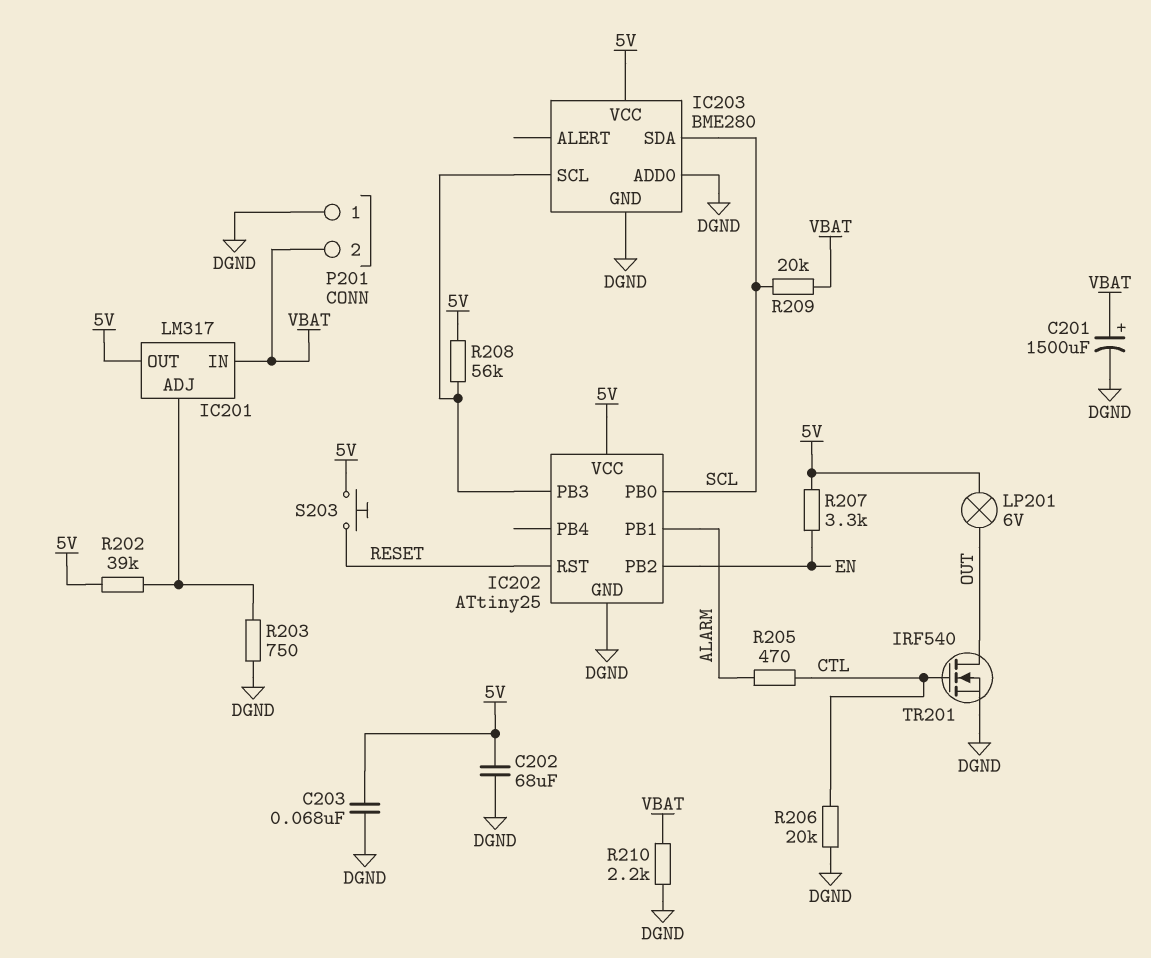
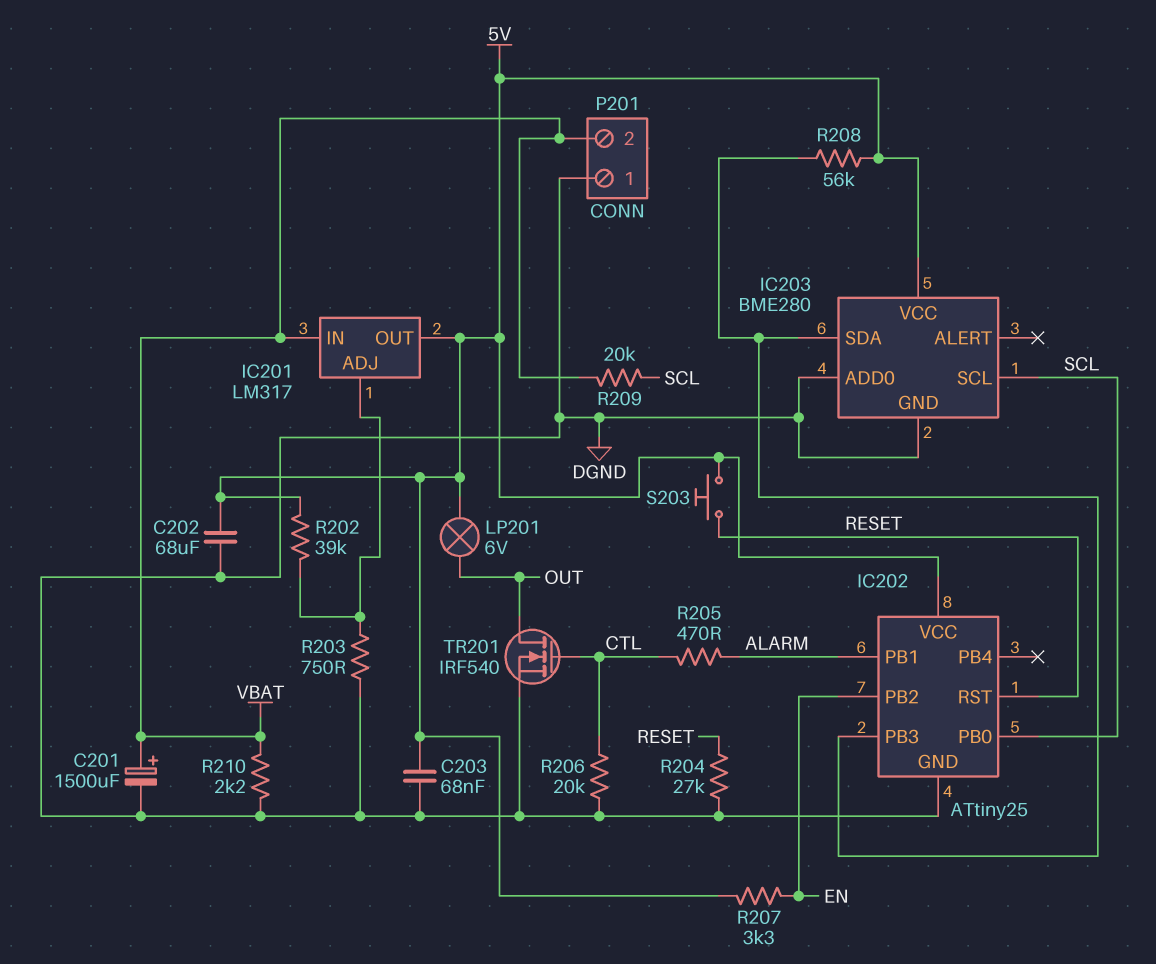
IC203 pin SCL: IC202/PB3 -> SCL
IC203 pin SDA: SCL -> IC202/PB3
R204: none -> 27k (DGND, RESET)

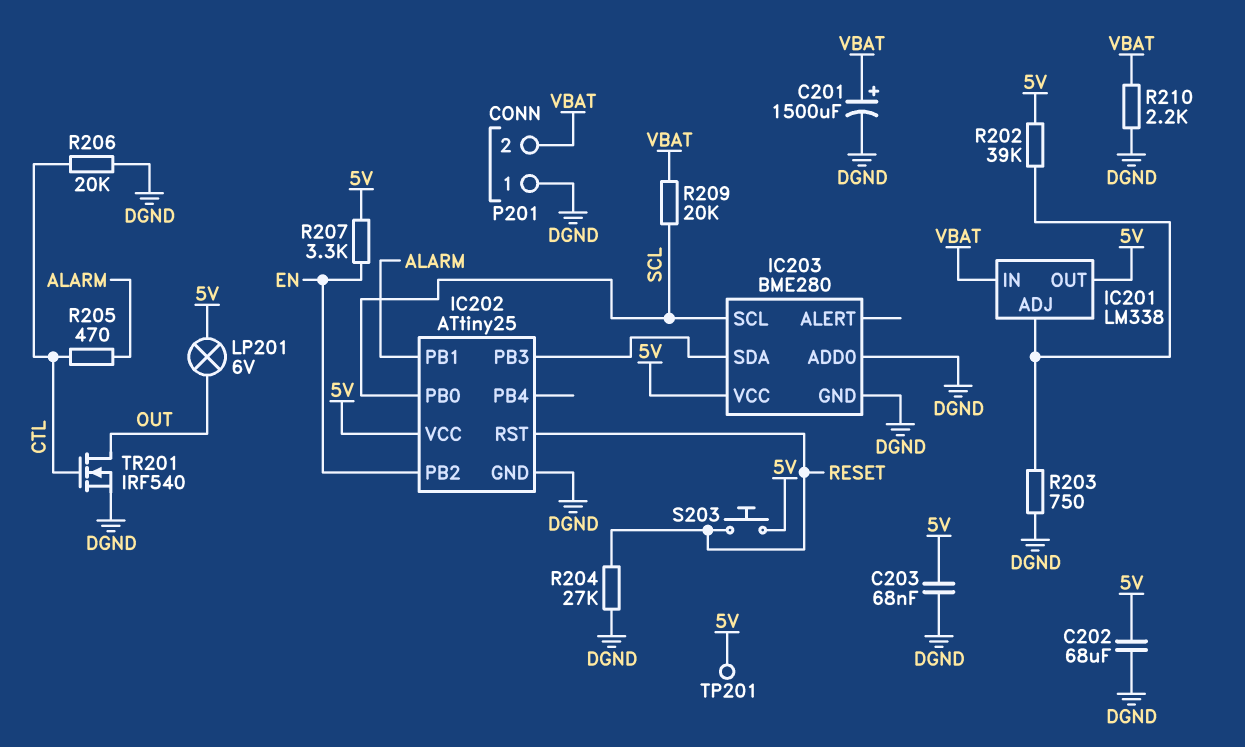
IC201: LM317 -> LM338
R208: 56k (5V, IC202/PB3) -> none
TP201: none -> test point (5V)

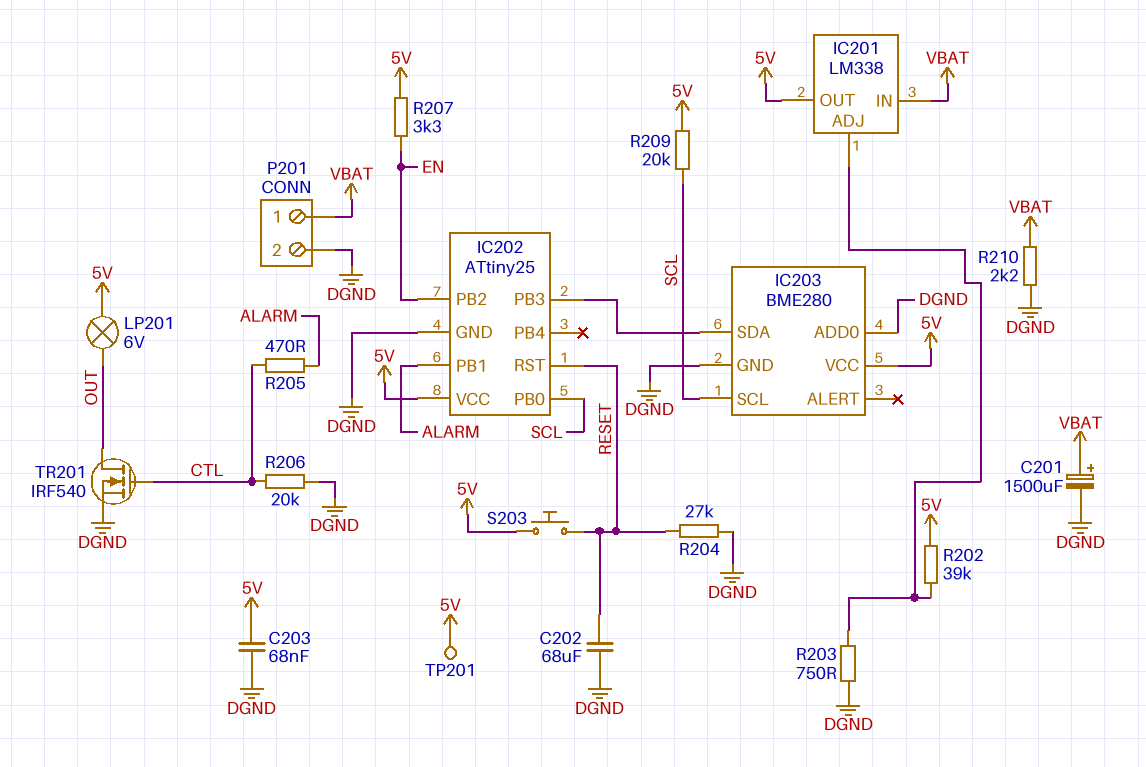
C202: 68uF (5V, DGND) -> 68uF (DGND, RESET)
P201 pin 1: DGND -> VBAT
P201 pin 2: VBAT -> DGND
R209: 20k (SCL, VBAT) -> 20k (5V, SCL)

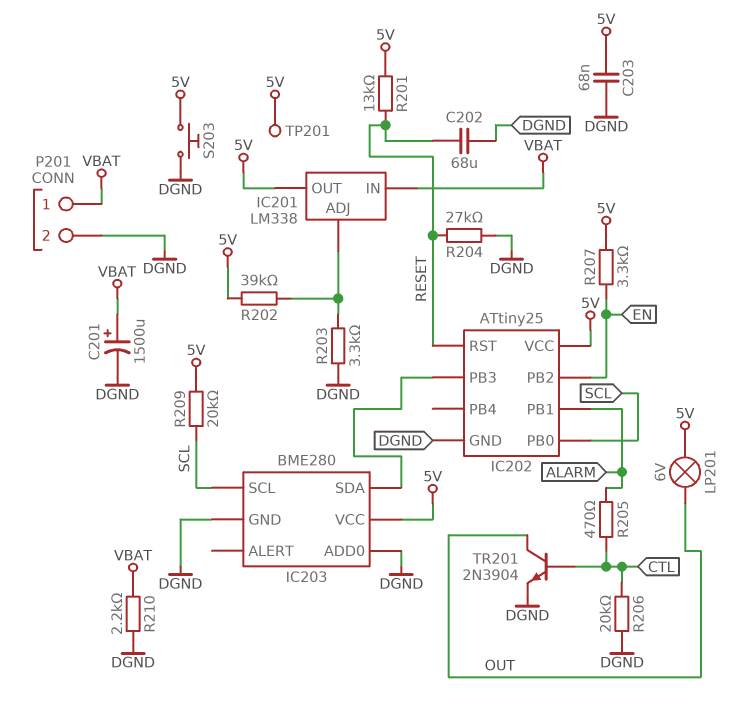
R201: none -> 13k (5V, RESET)
R203: 750 (DGND, IC201/ADJ) -> 3.3k (DGND, IC201/ADJ)
S203: button (5V, RESET) -> button (5V, DGND)
TR201: NMOS IRF540 (G CTL, D OUT, S DGND) -> NPN 2N3904 (B CTL, C OUT, E DGND)

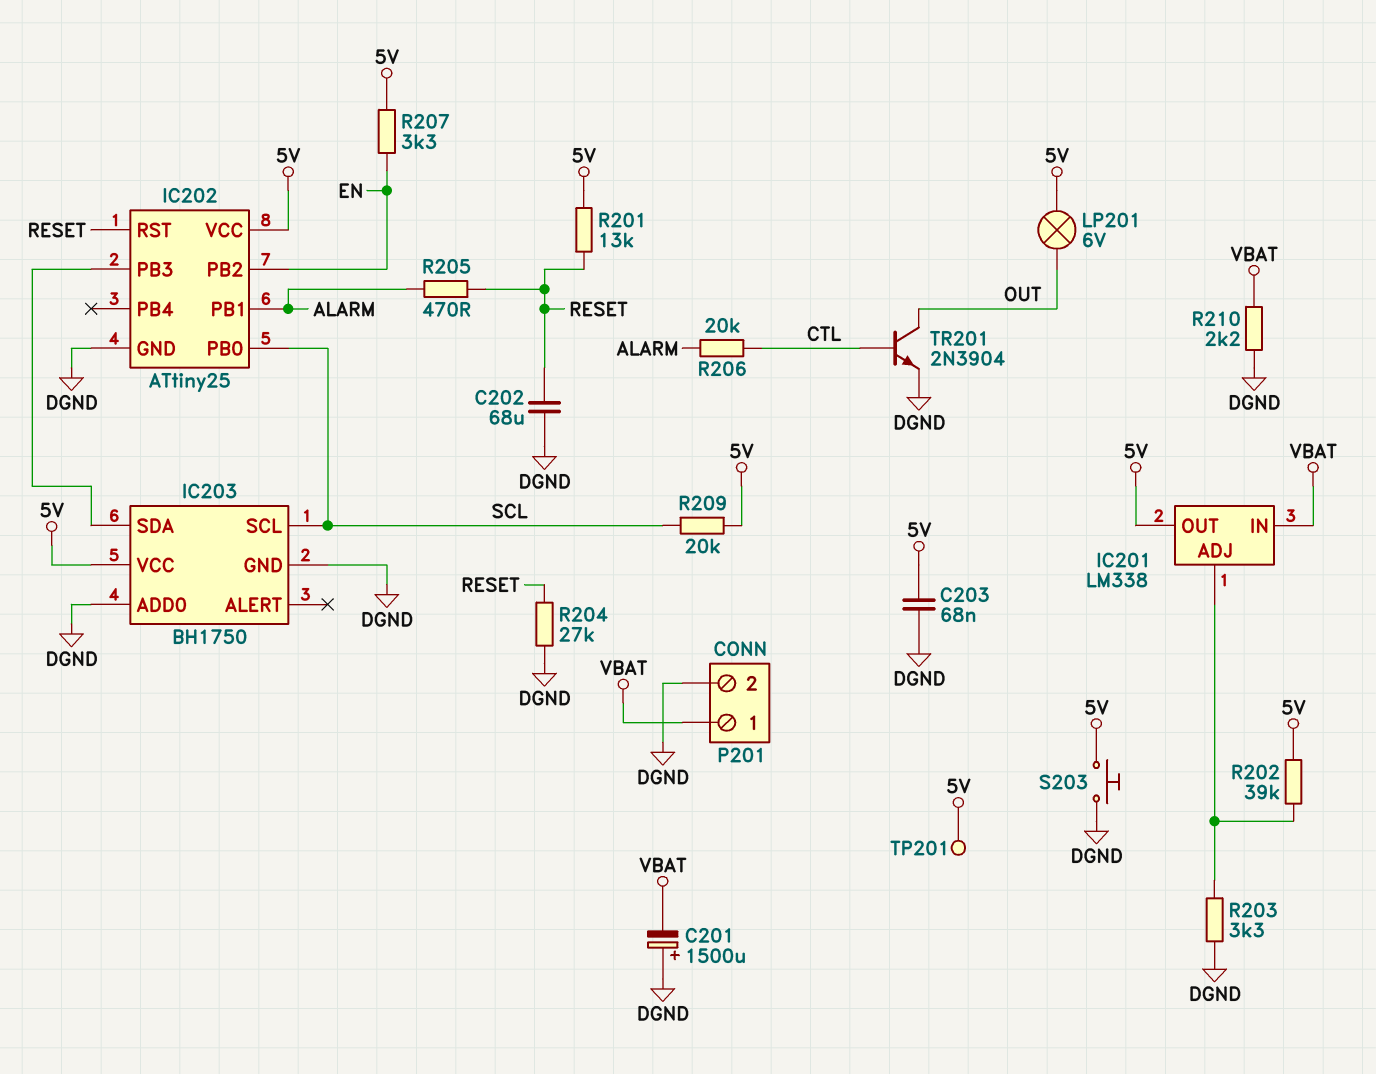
C201: 1500uF (plus VBAT, minus DGND) -> 1500uF (plus DGND, minus VBAT)
IC203: BME280 -> BH1750
R205: 470 (ALARM, CTL) -> 470 (ALARM, RESET)
R206: 20k (CTL, DGND) -> 20k (ALARM, CTL)

